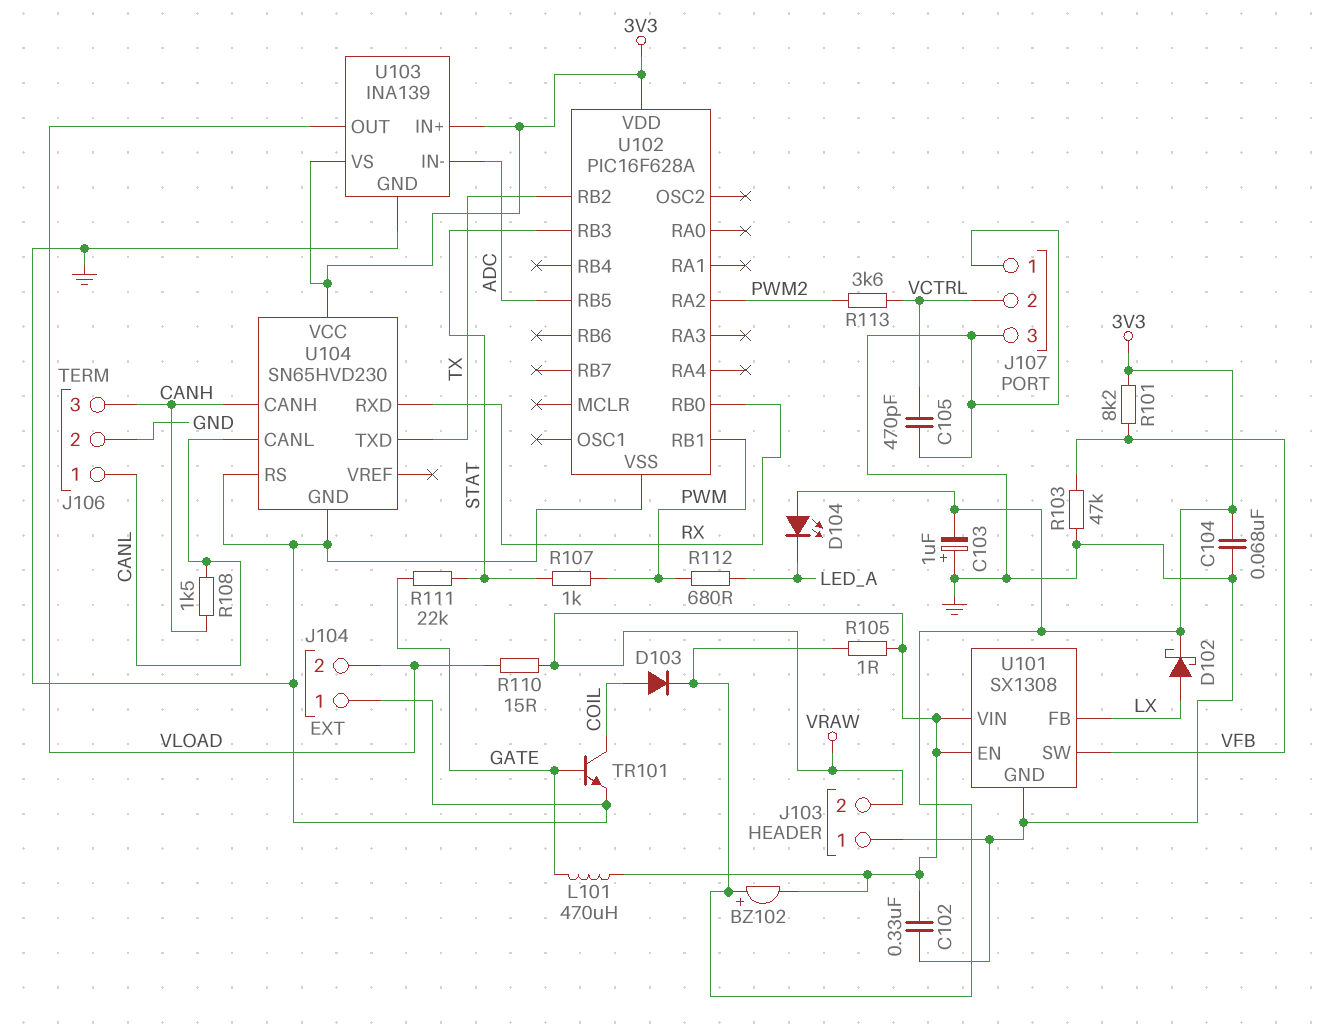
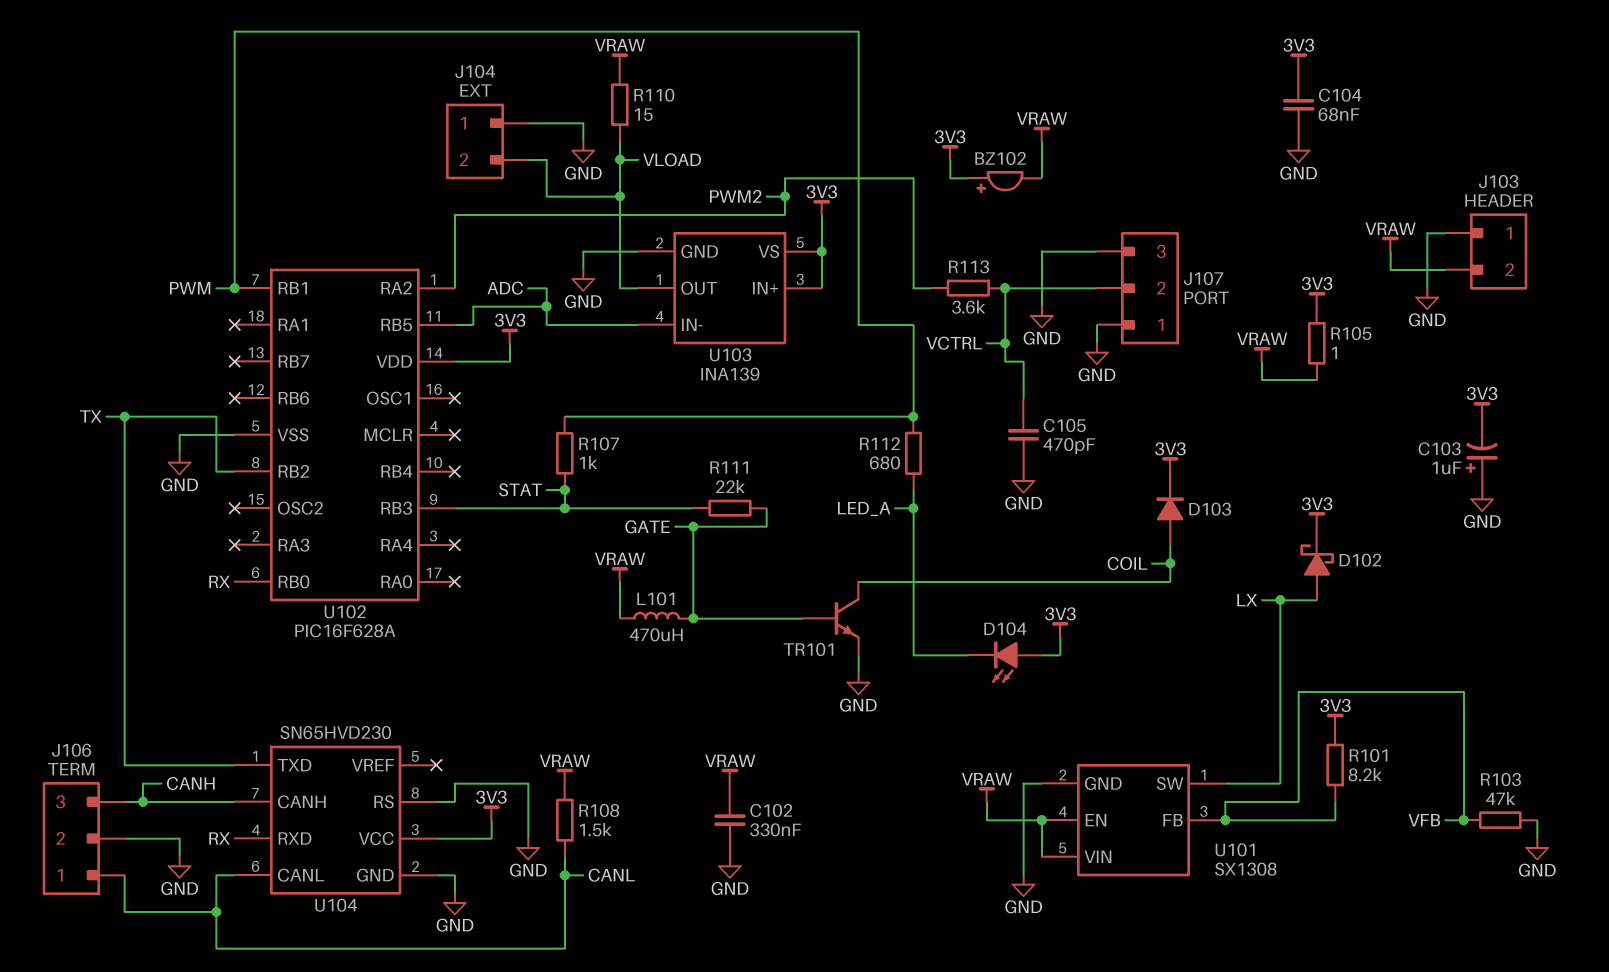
R108: 1.5k (CANH, CANL) -> 1.5k (CANL, VRAW)
U101 pin FB: LX -> VFB
U101 pin SW: VFB -> LX

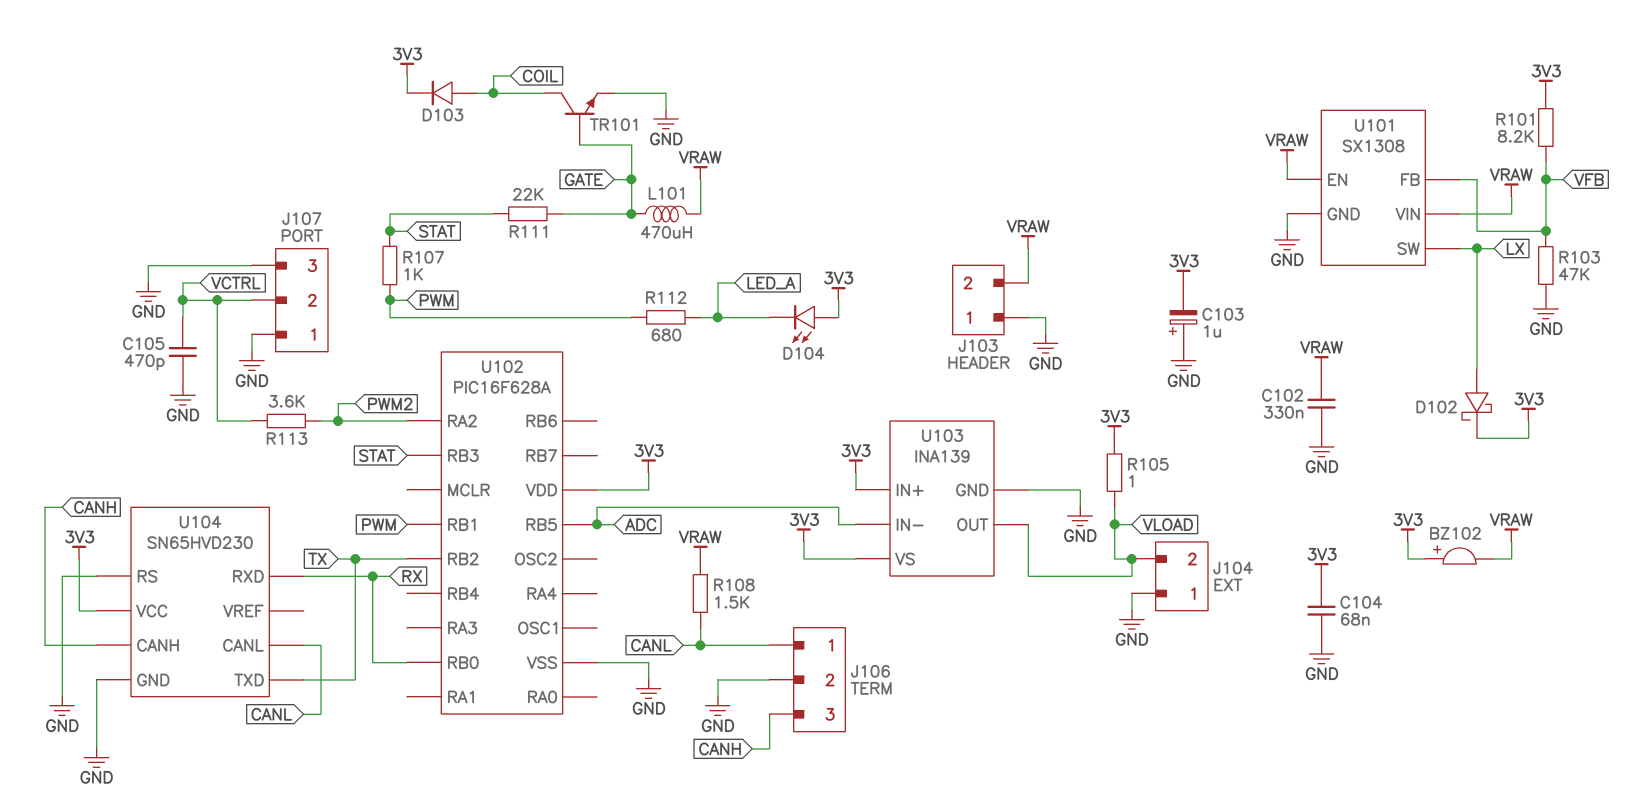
R105: 1 (3V3, VRAW) -> 1 (3V3, VLOAD)
R110: 15 (VLOAD, VRAW) -> none

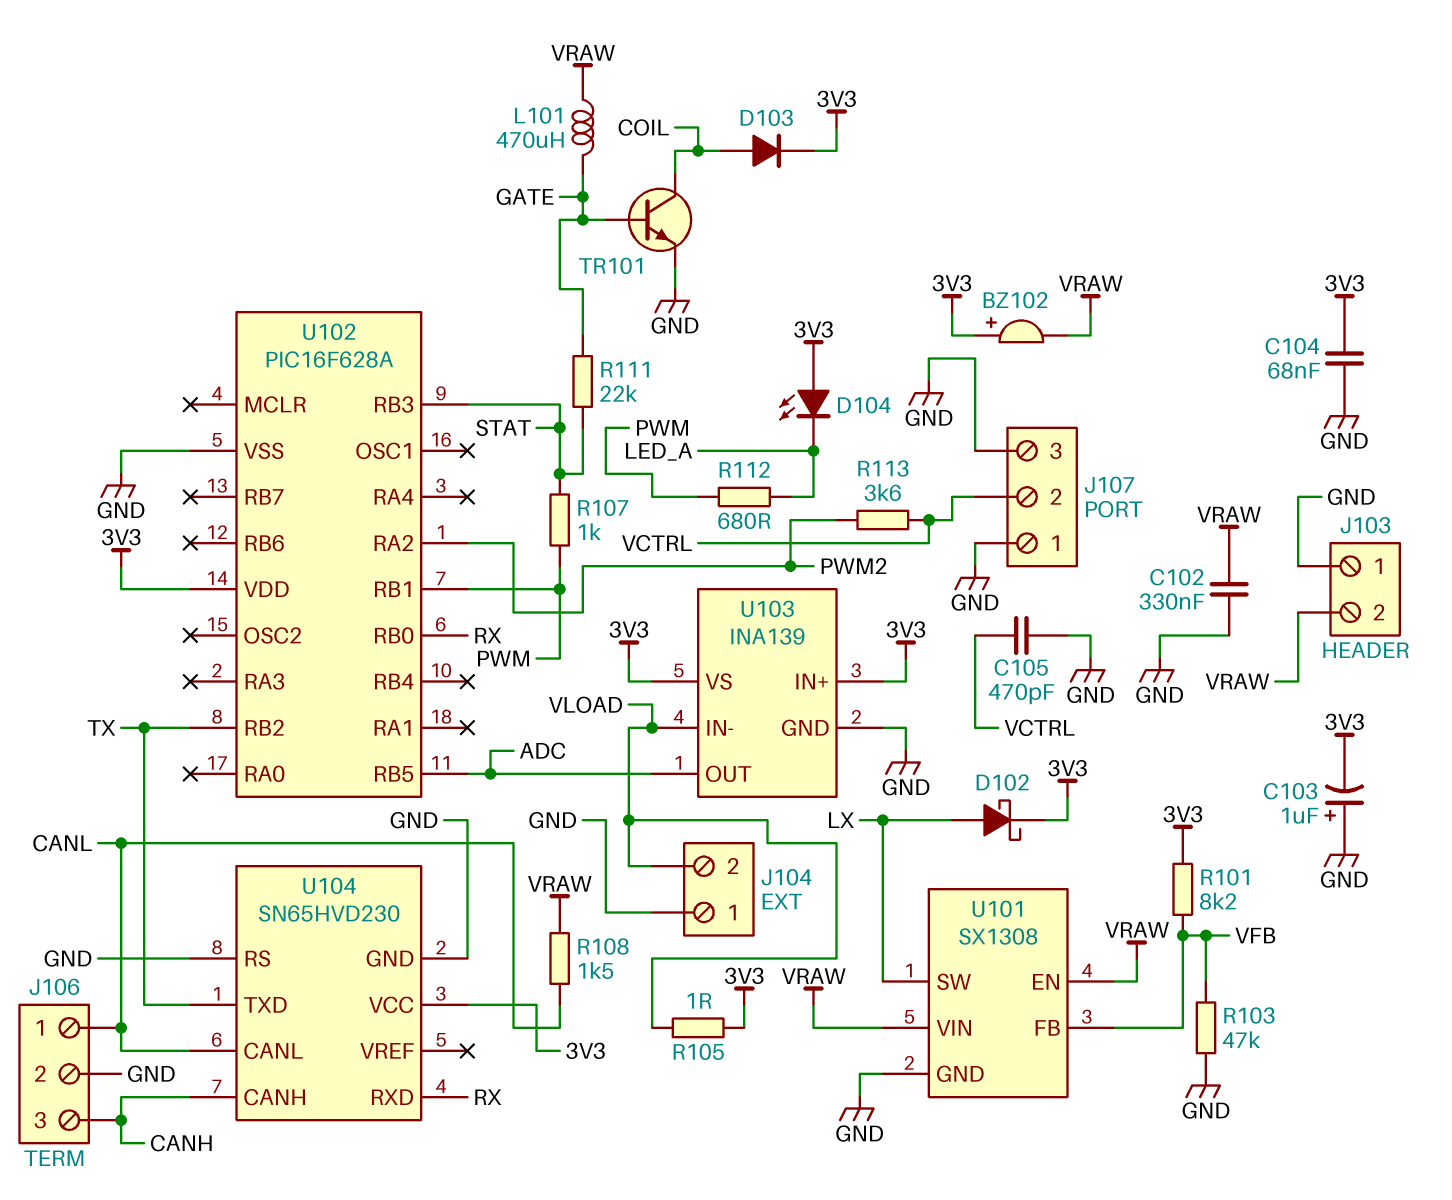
U103 pin IN-: ADC -> VLOAD
U103 pin OUT: VLOAD -> ADC

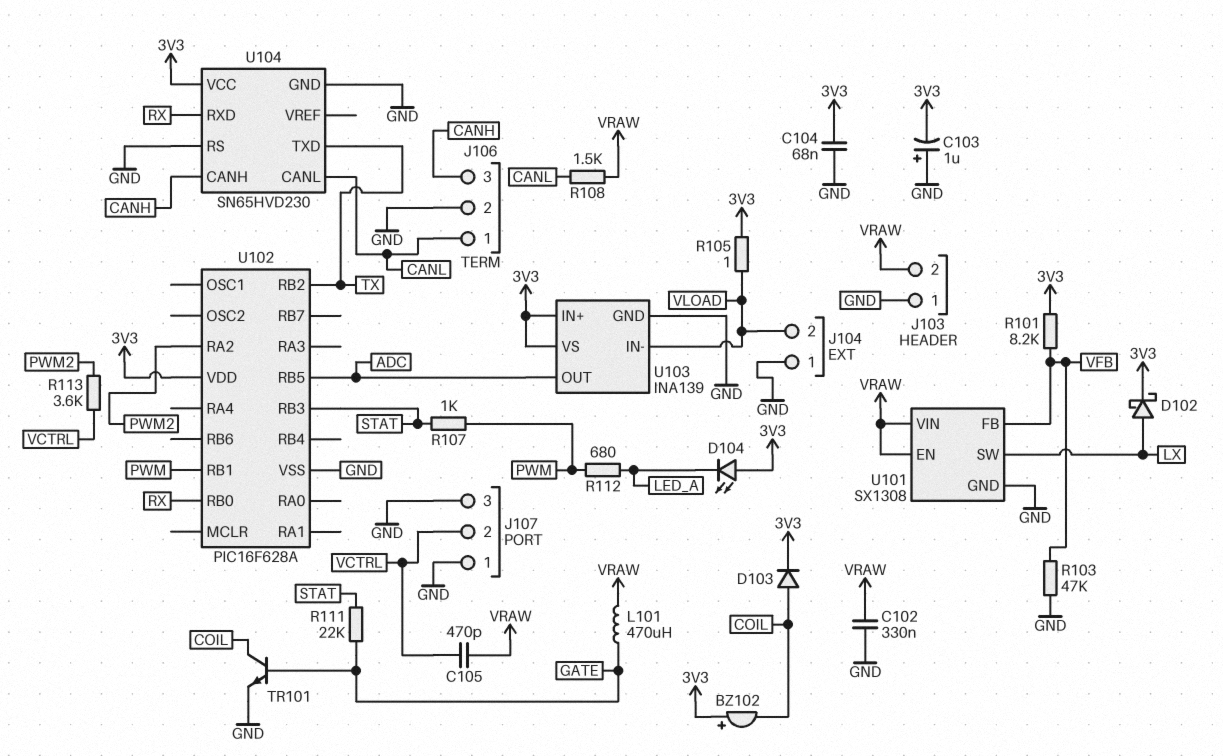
BZ102: buzzer (plus 3V3, minus VRAW) -> buzzer (plus 3V3, minus COIL)
C105: 470pF (GND, VCTRL) -> 470pF (VCTRL, VRAW)

